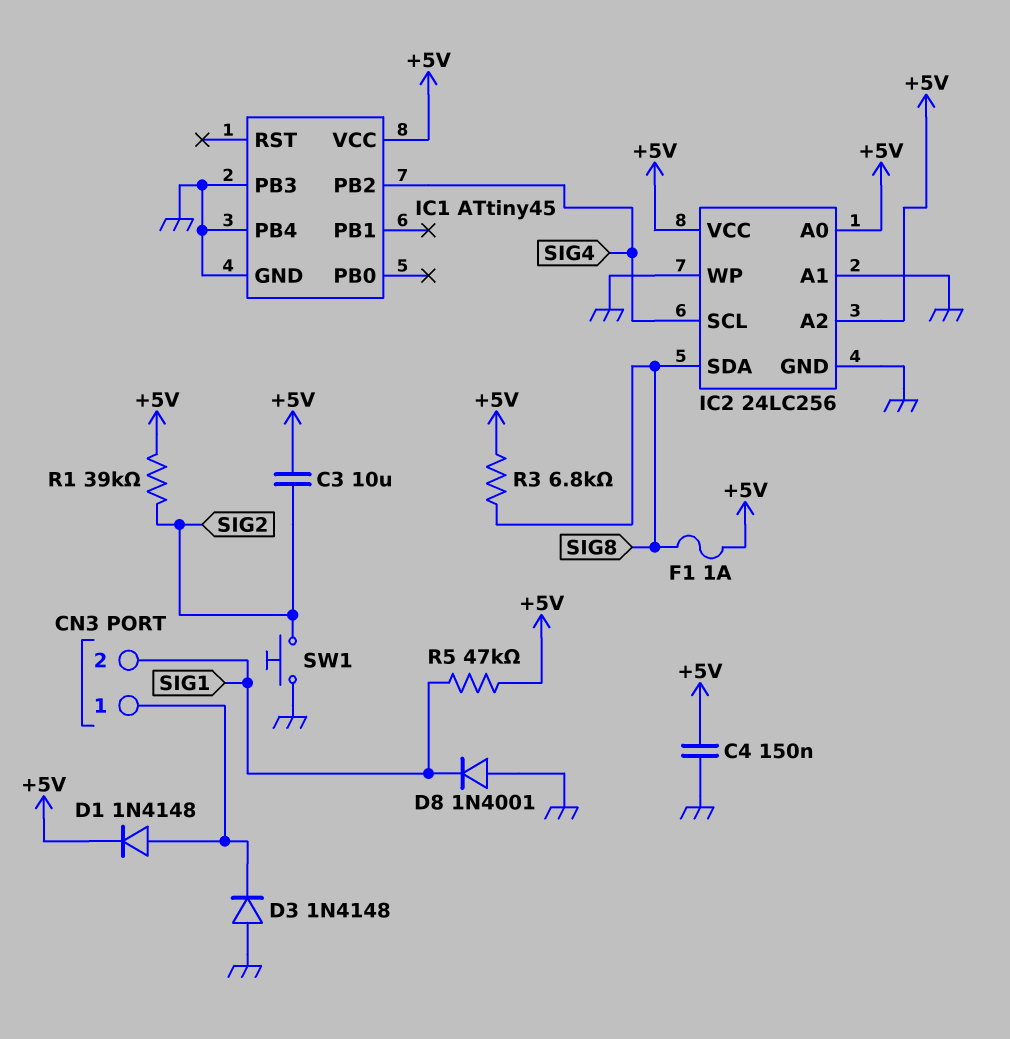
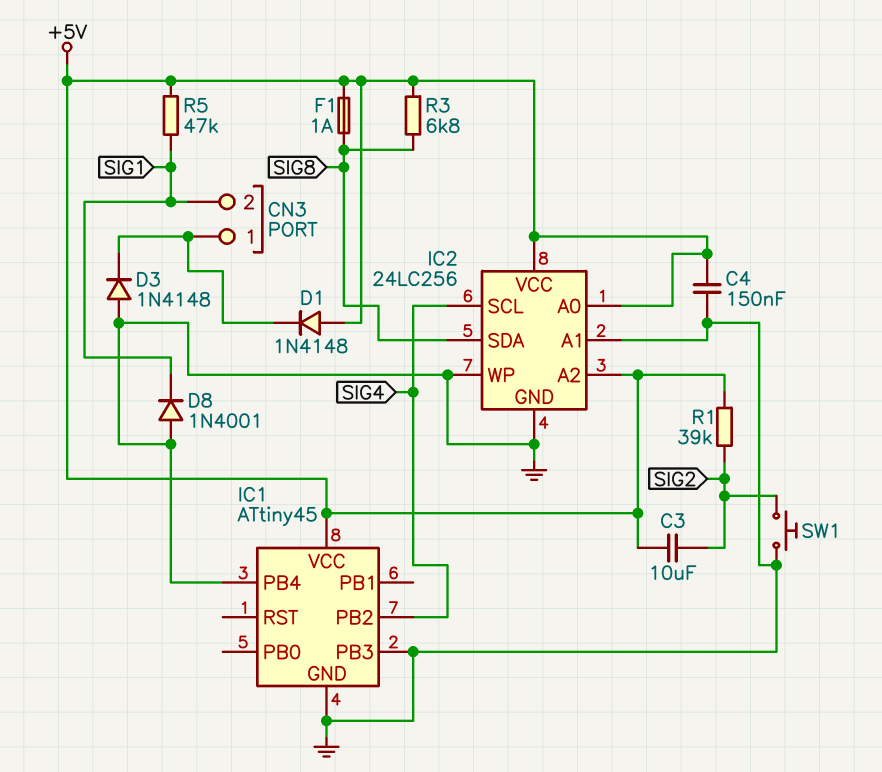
D1: diode 1N4148 (A CN3/1, K +5V) -> diode 1N4148 (A +5V, K CN3/1)

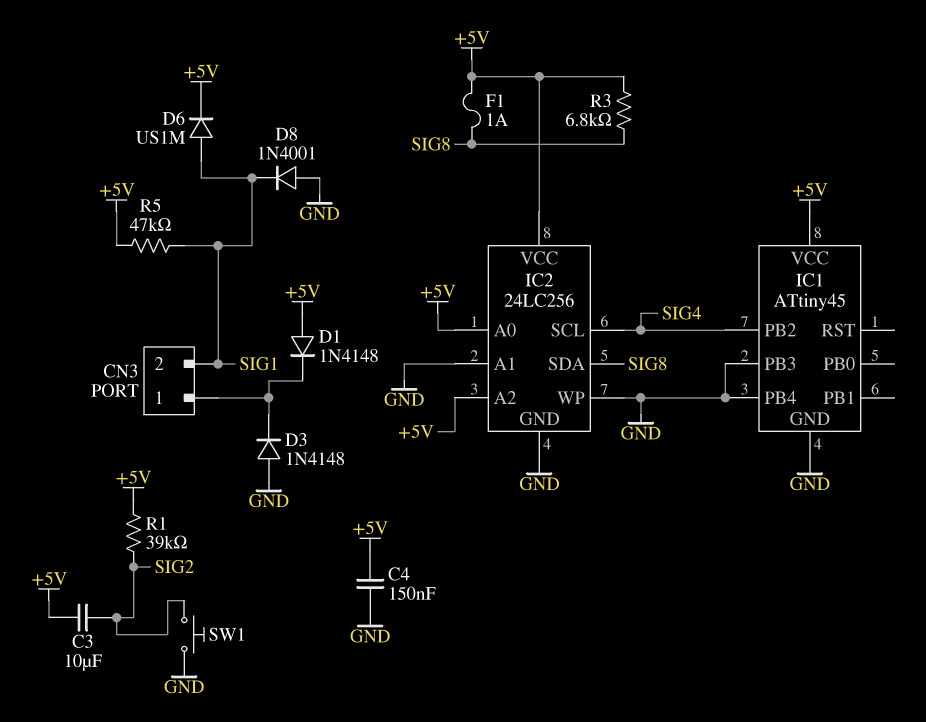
D6: none -> diode US1M (A SIG1, K +5V)

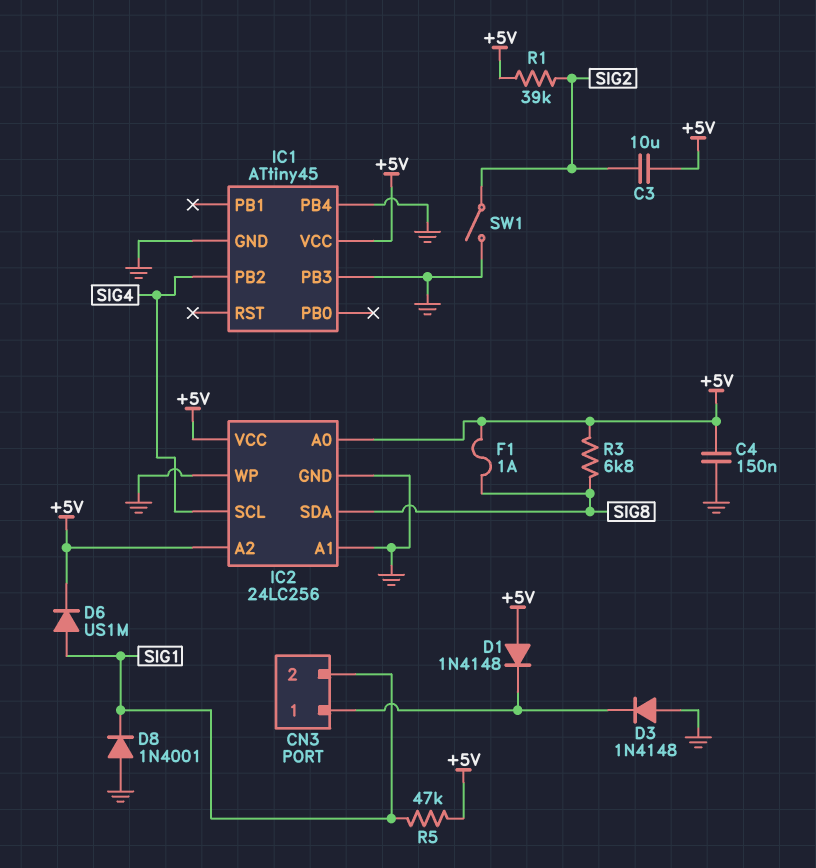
SW1: button (GND, SIG2) -> switch (GND, SIG2)

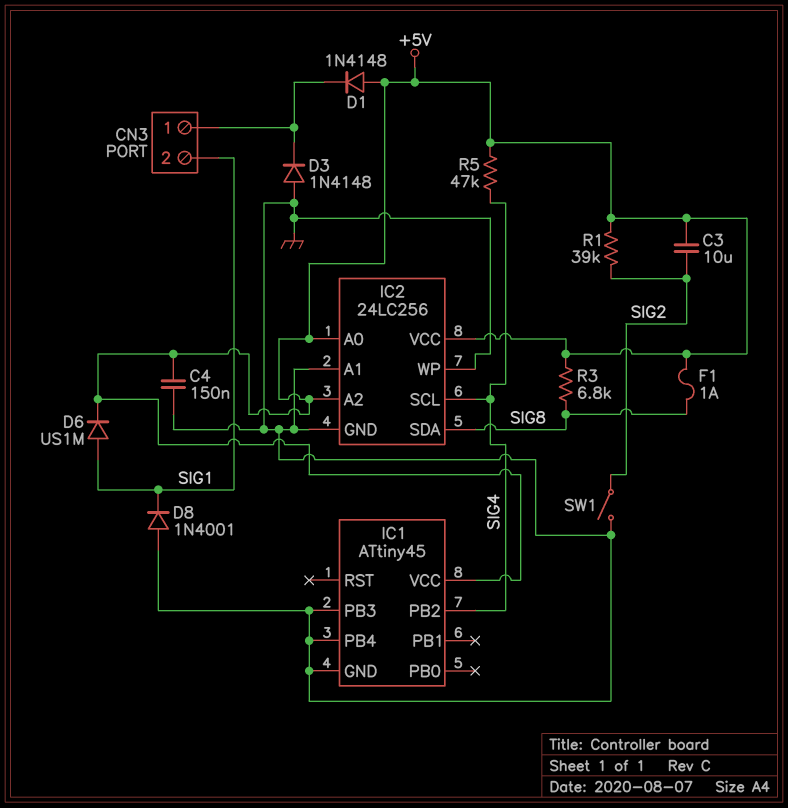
R5: 47k (+5V, SIG1) -> 47k (+5V, SIG4)

